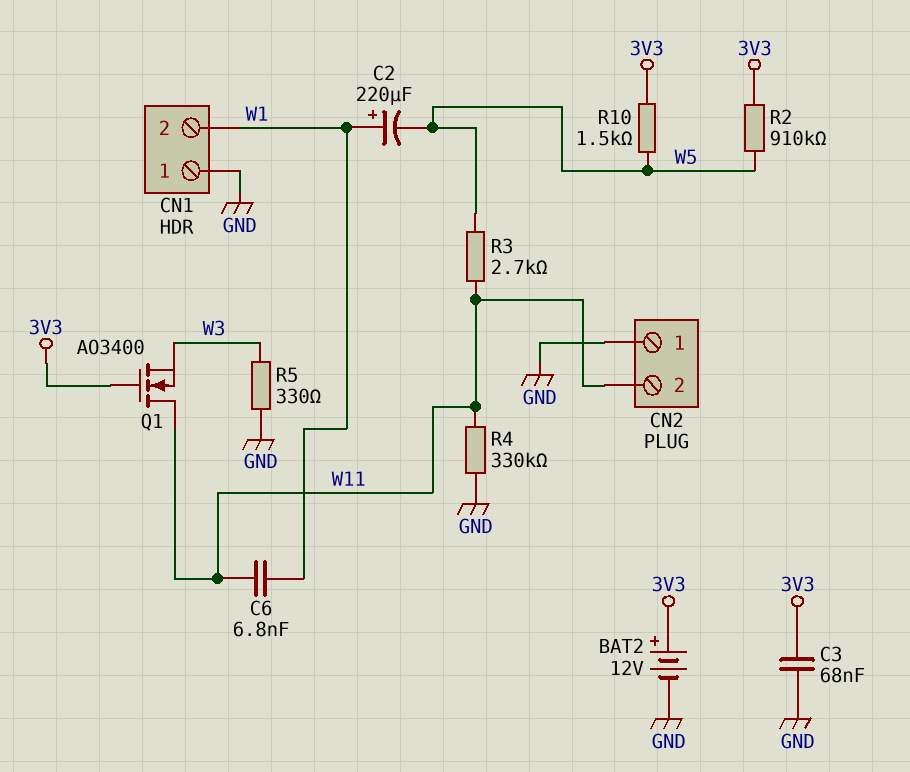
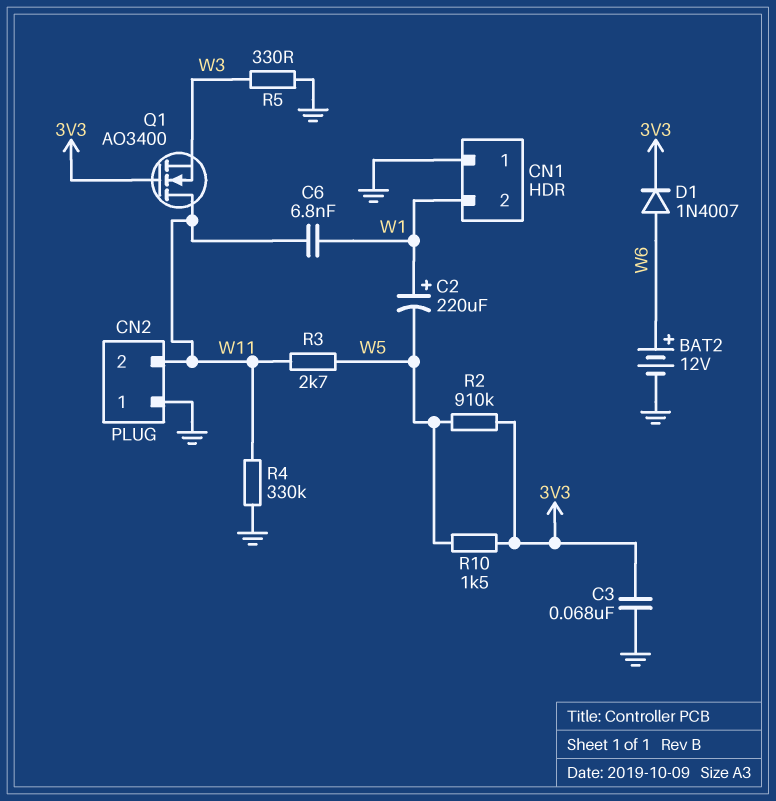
BAT2: 12V (plus 3V3, minus GND) -> 12V (plus W6, minus GND)
D1: none -> diode 1N4007 (A W6, K 3V3)

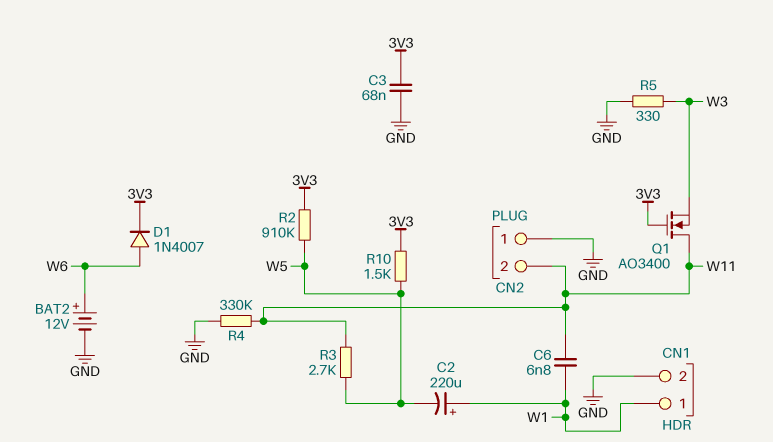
CN1 pin 1: GND -> W1
CN1 pin 2: W1 -> GND

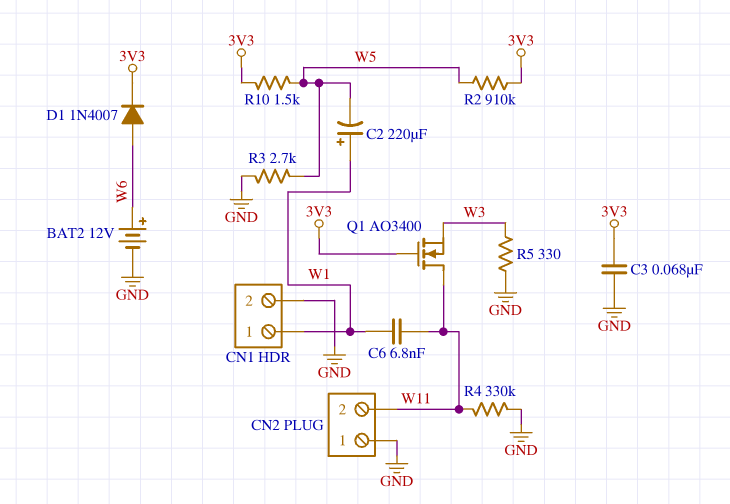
R3: 2.7k (W5, W11) -> 2.7k (GND, W5)

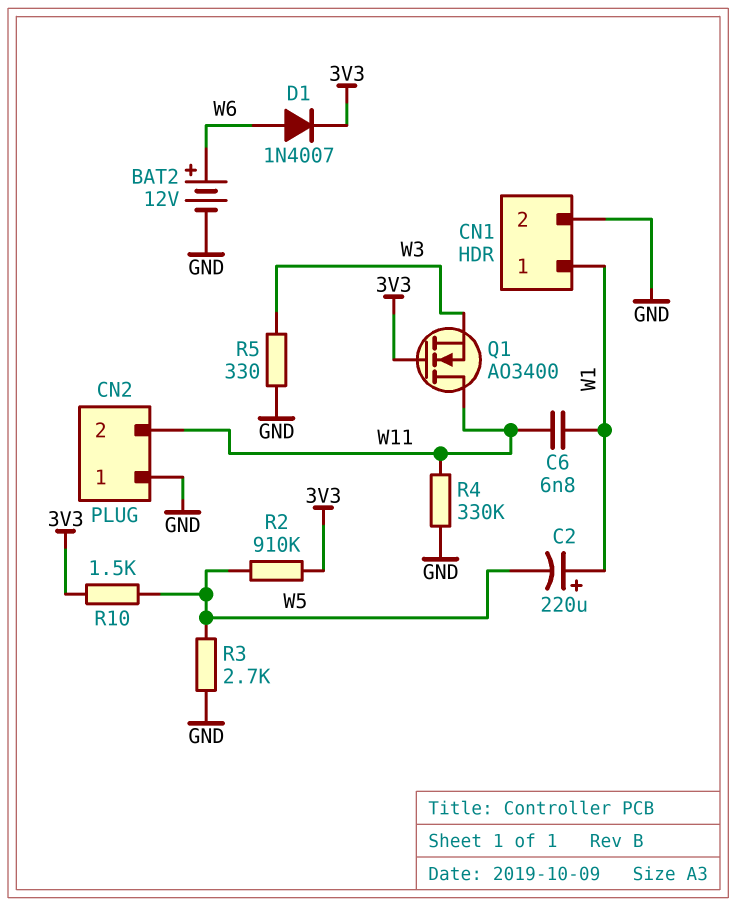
C3: 68nF (3V3, GND) -> none

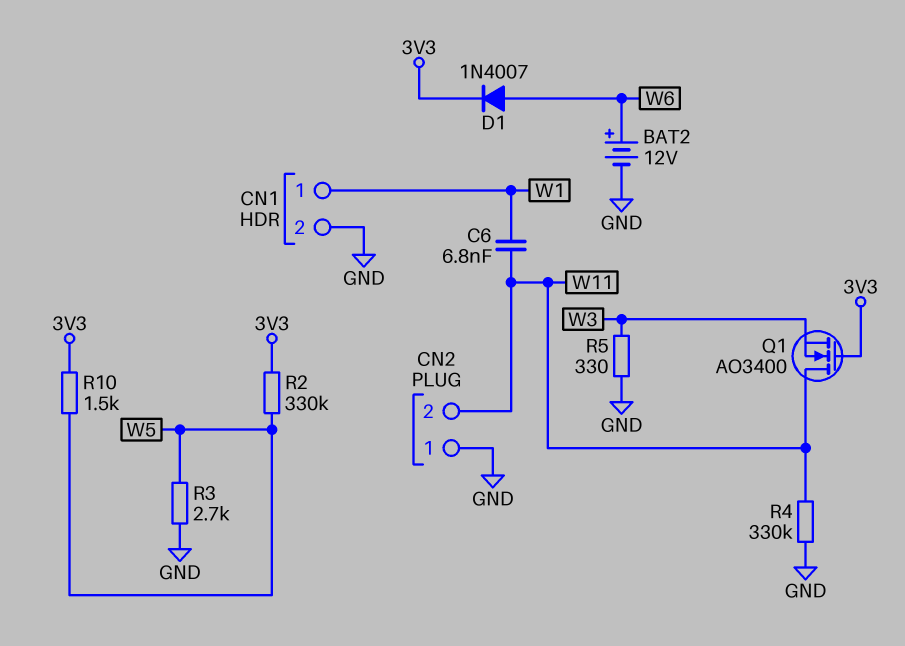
C2: 220uF (plus W1, minus W5) -> none
R2: 910k (3V3, W5) -> 330k (3V3, W5)

